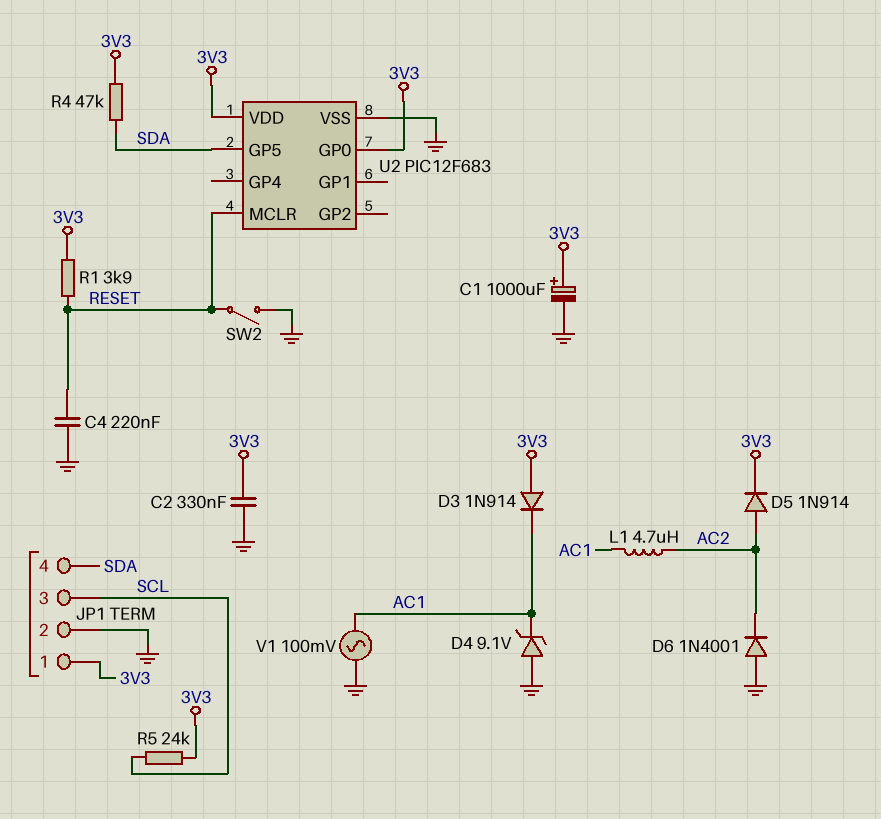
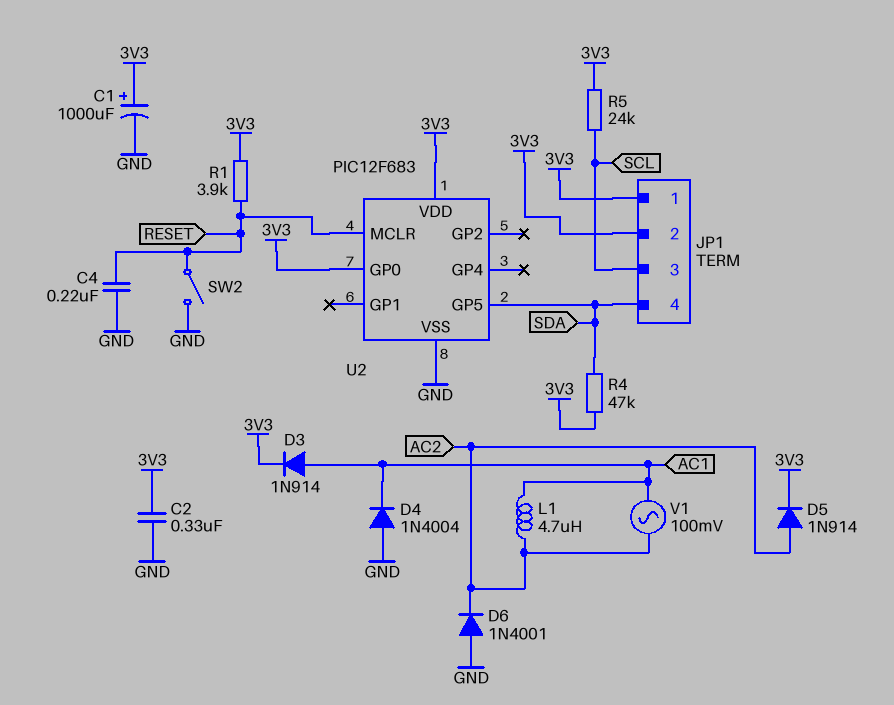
D3: diode 1N914 (A 3V3, K AC1) -> diode 1N914 (A AC1, K 3V3)
D4: zener 9.1V (A GND, K AC1) -> diode 1N4004 (A GND, K AC1)
JP1 pin 2: GND -> 3V3
V1: AC 100mV (AC1, GND) -> AC 100mV (AC1, AC2)

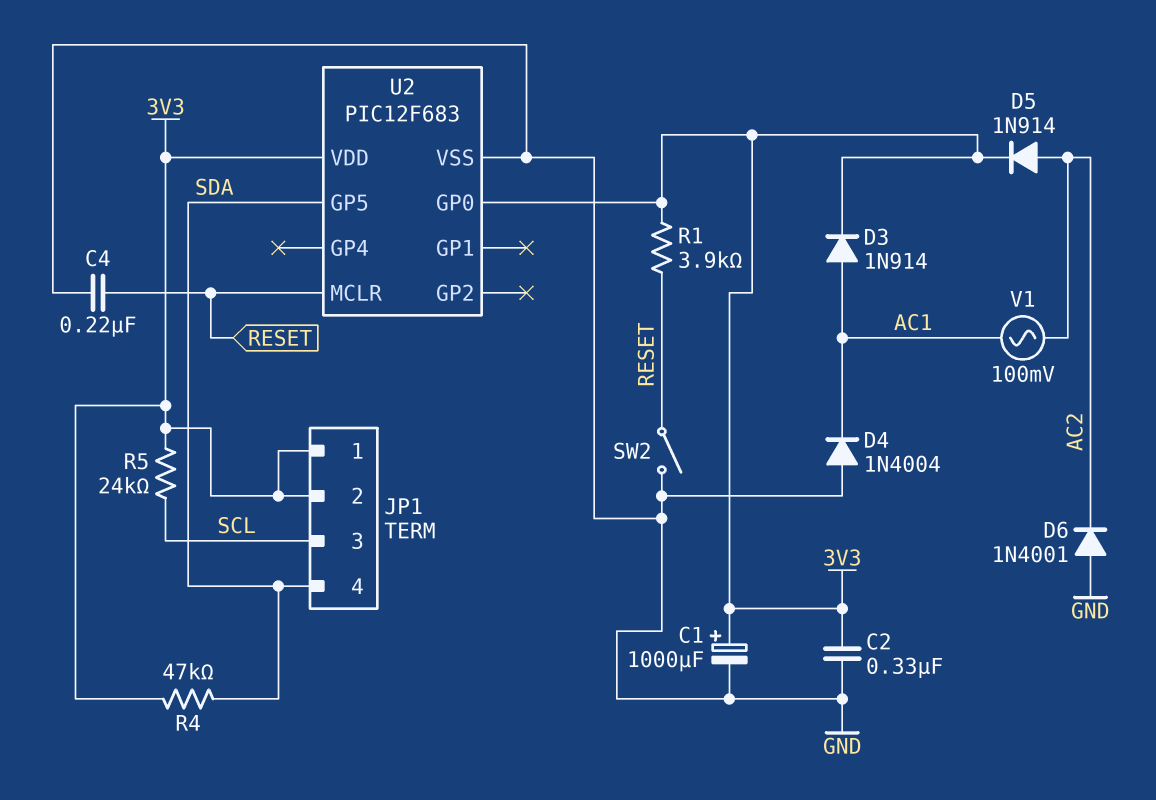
L1: 4.7uH (AC1, AC2) -> none

